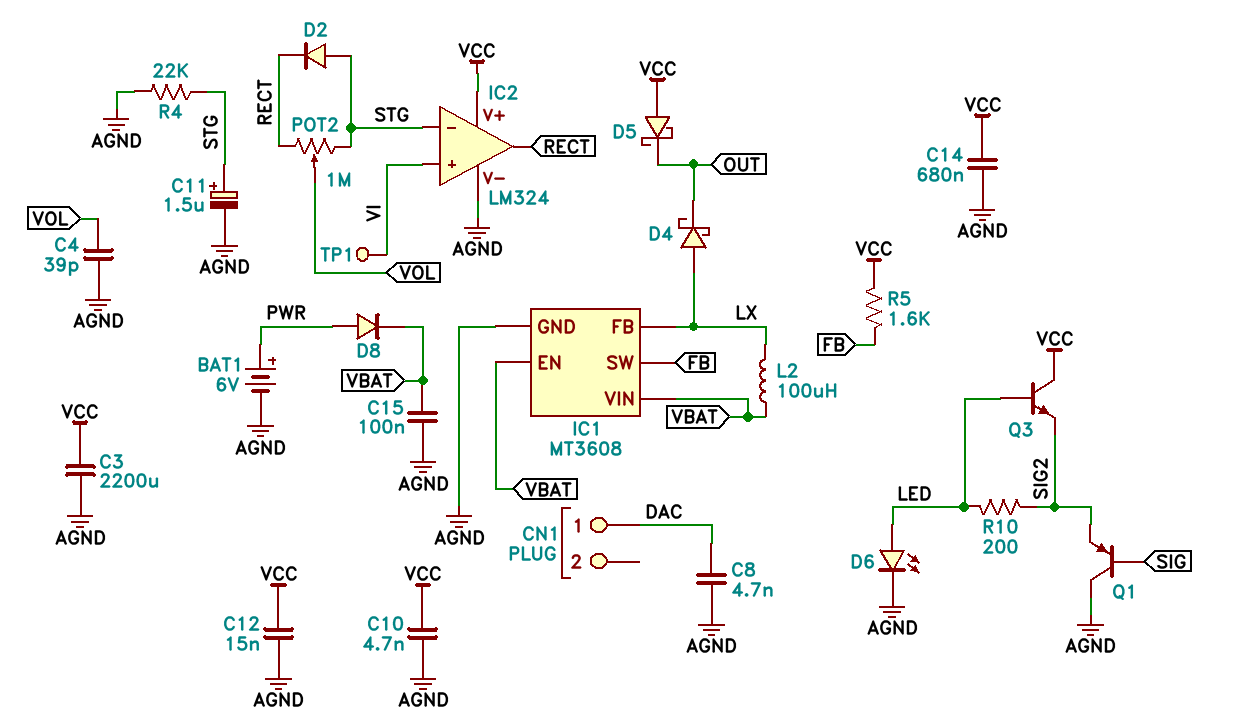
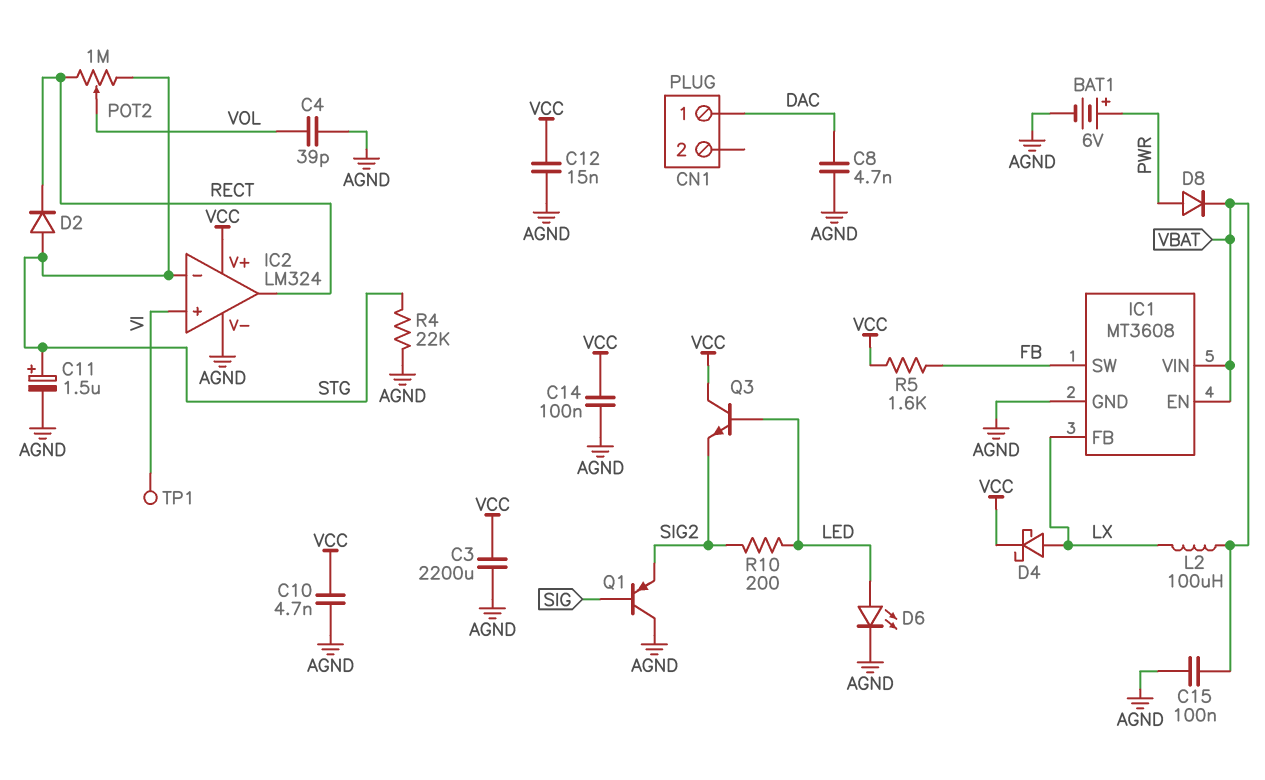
C14: 680nF (AGND, VCC) -> 100nF (AGND, VCC)
D4: schottky (A LX, K OUT) -> schottky (A LX, K VCC)
D5: schottky (A VCC, K OUT) -> none

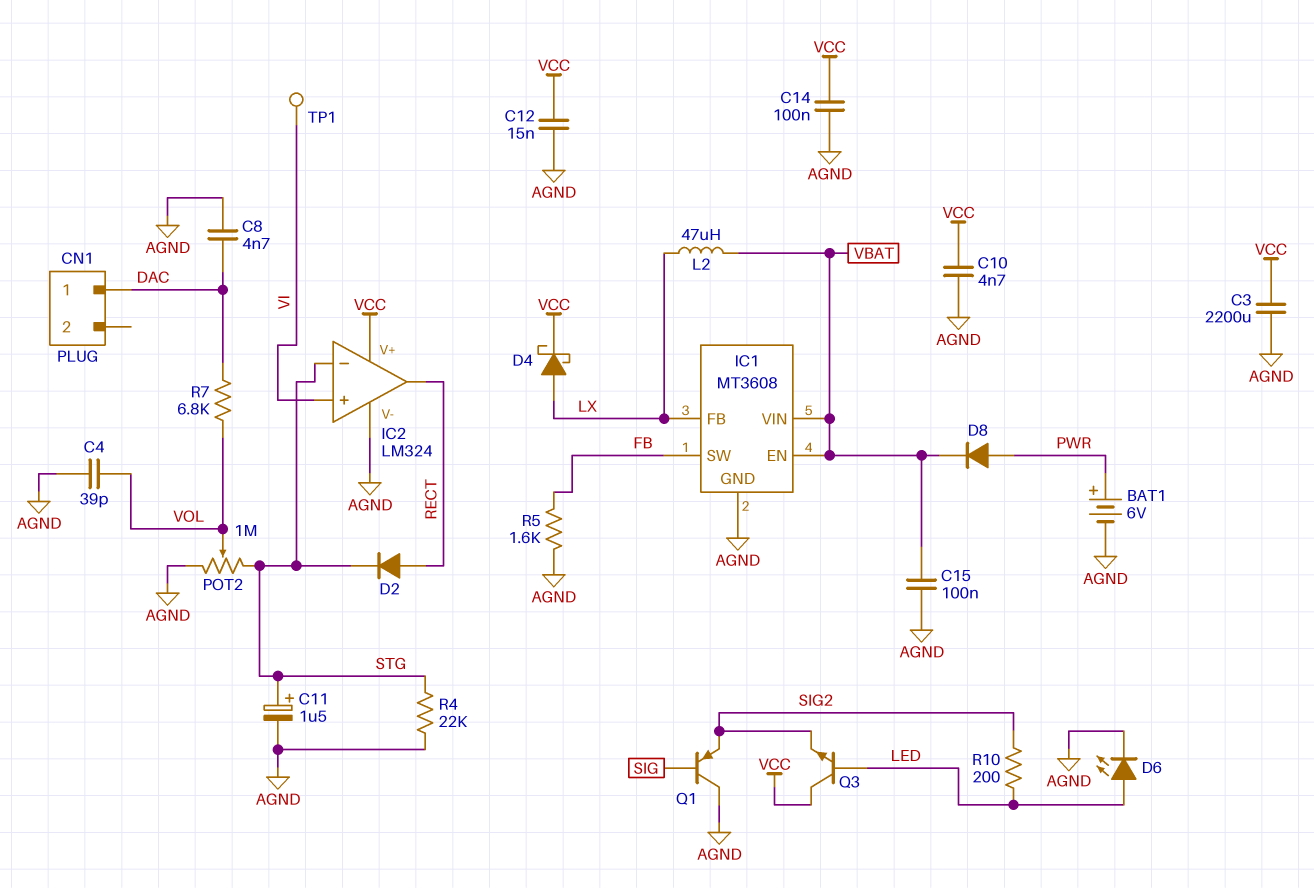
D2: diode (A STG, K RECT) -> diode (A RECT, K STG)
L2: 100uH (LX, VBAT) -> 47uH (LX, VBAT)
POT2: 1M (RECT, STG, wiper VOL) -> 1M (AGND, STG, wiper VOL)
R5: 1.6k (FB, VCC) -> 1.6k (AGND, FB)
R7: none -> 6.8k (DAC, VOL)

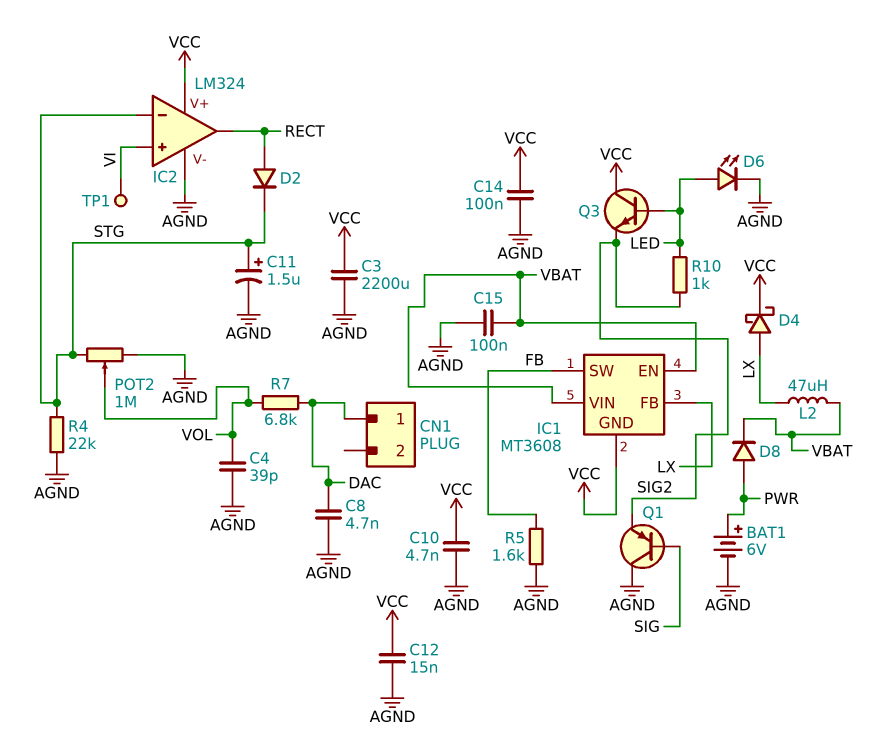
IC1 pin GND: AGND -> VCC
R10: 200 (LED, SIG2) -> 1k (LED, SIG2)

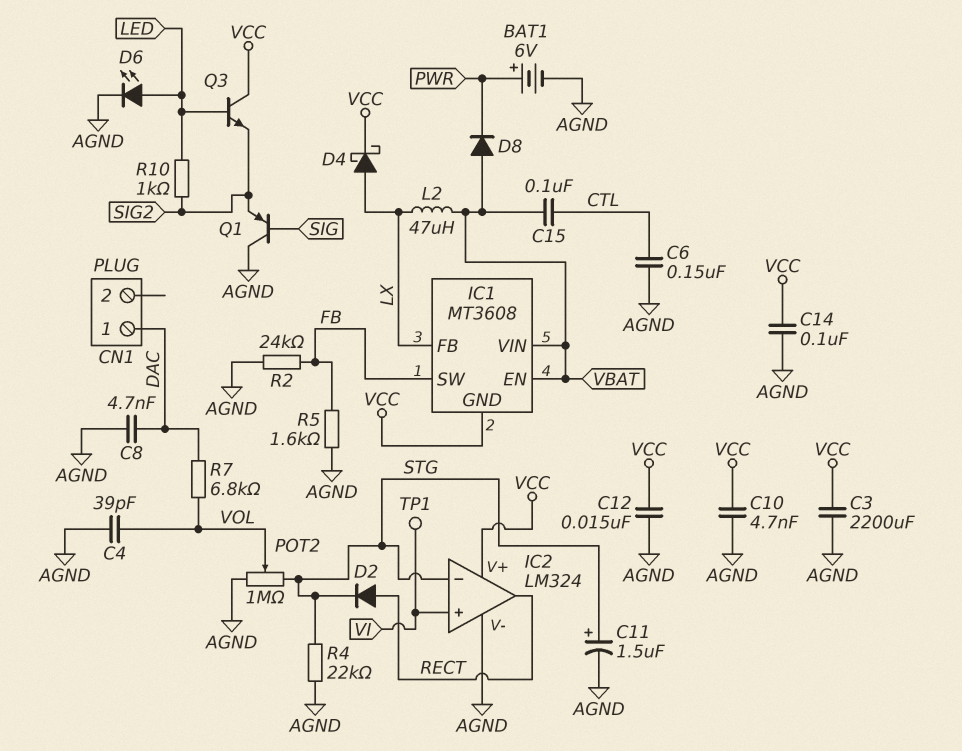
C6: none -> 150nF (AGND, CTL)
C15: 100nF (AGND, VBAT) -> 100nF (CTL, VBAT)
D8: diode (A PWR, K VBAT) -> diode (A VBAT, K PWR)
R2: none -> 24k (AGND, FB)

